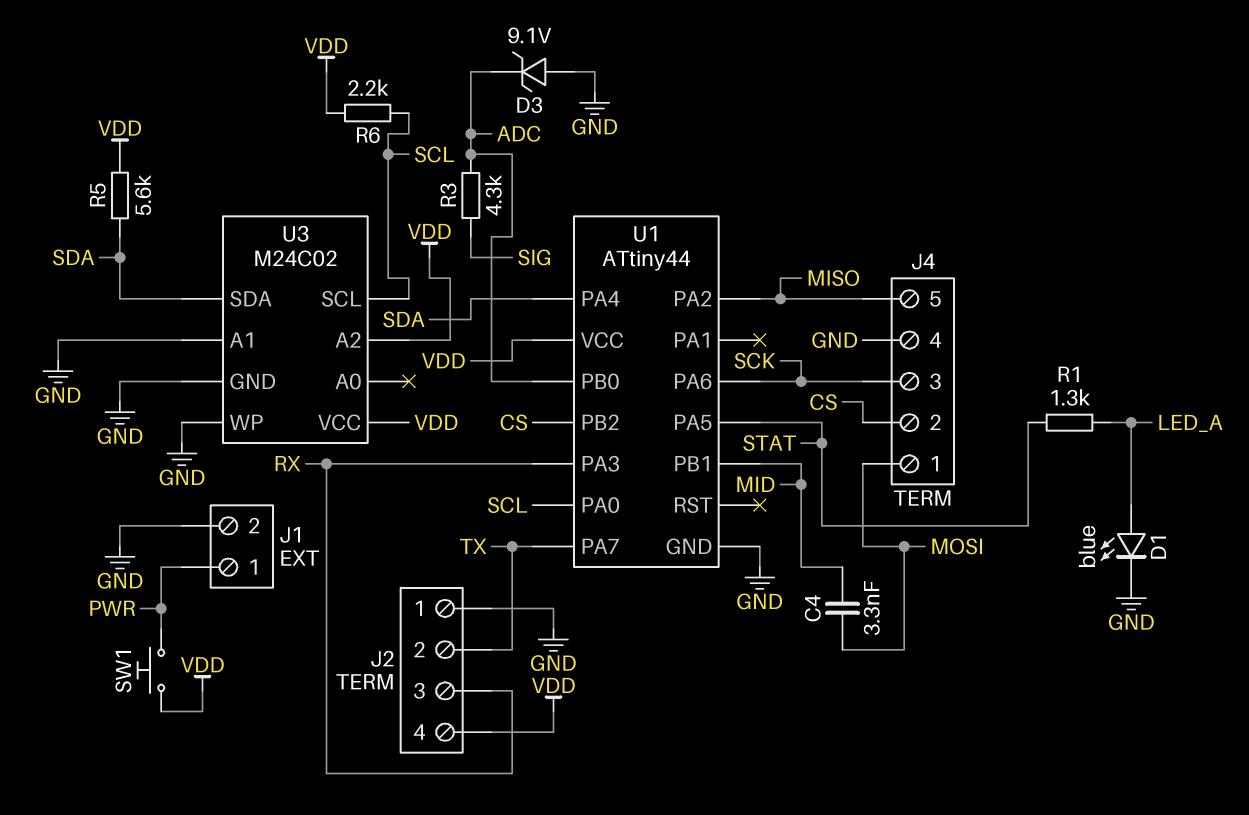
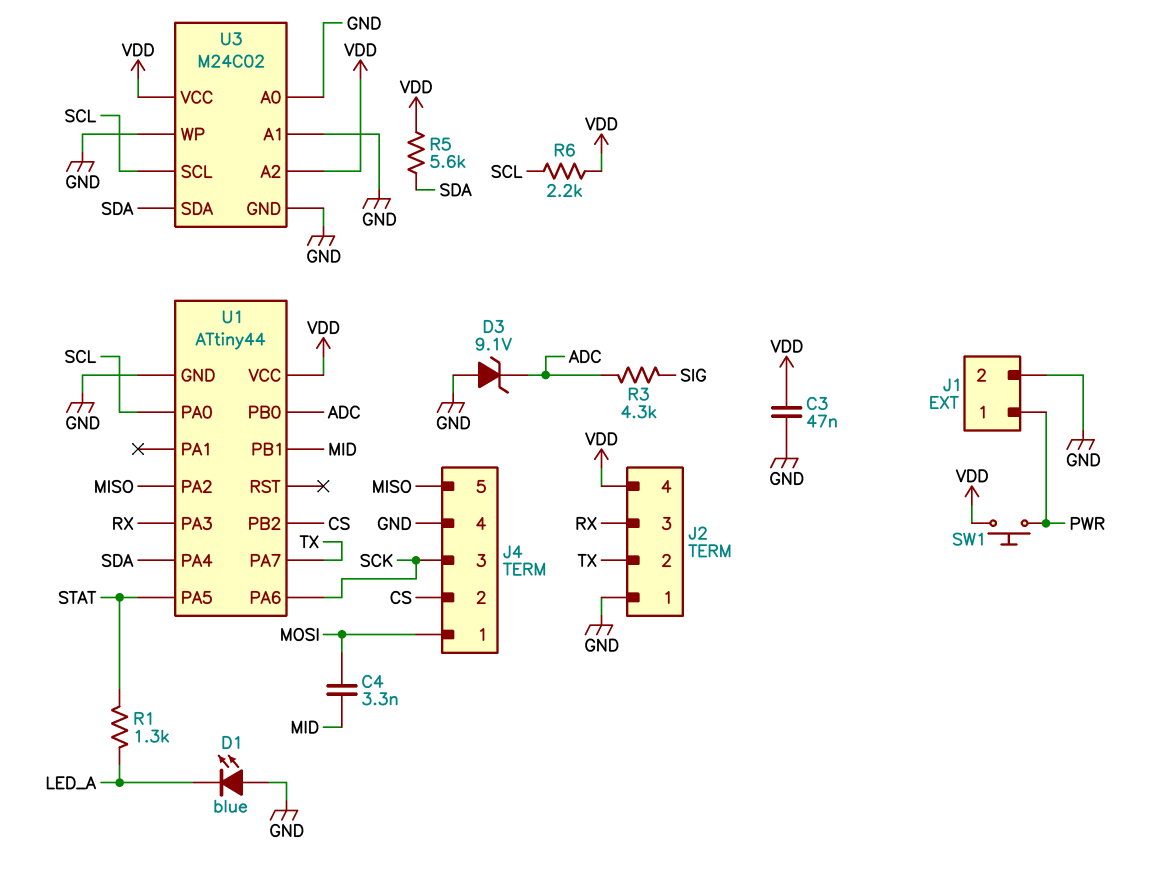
C3: none -> 47nF (GND, VDD)
D1: LED blue (A LED_A, K GND) -> LED blue (A GND, K LED_A)
U3 pin A0: none -> GND

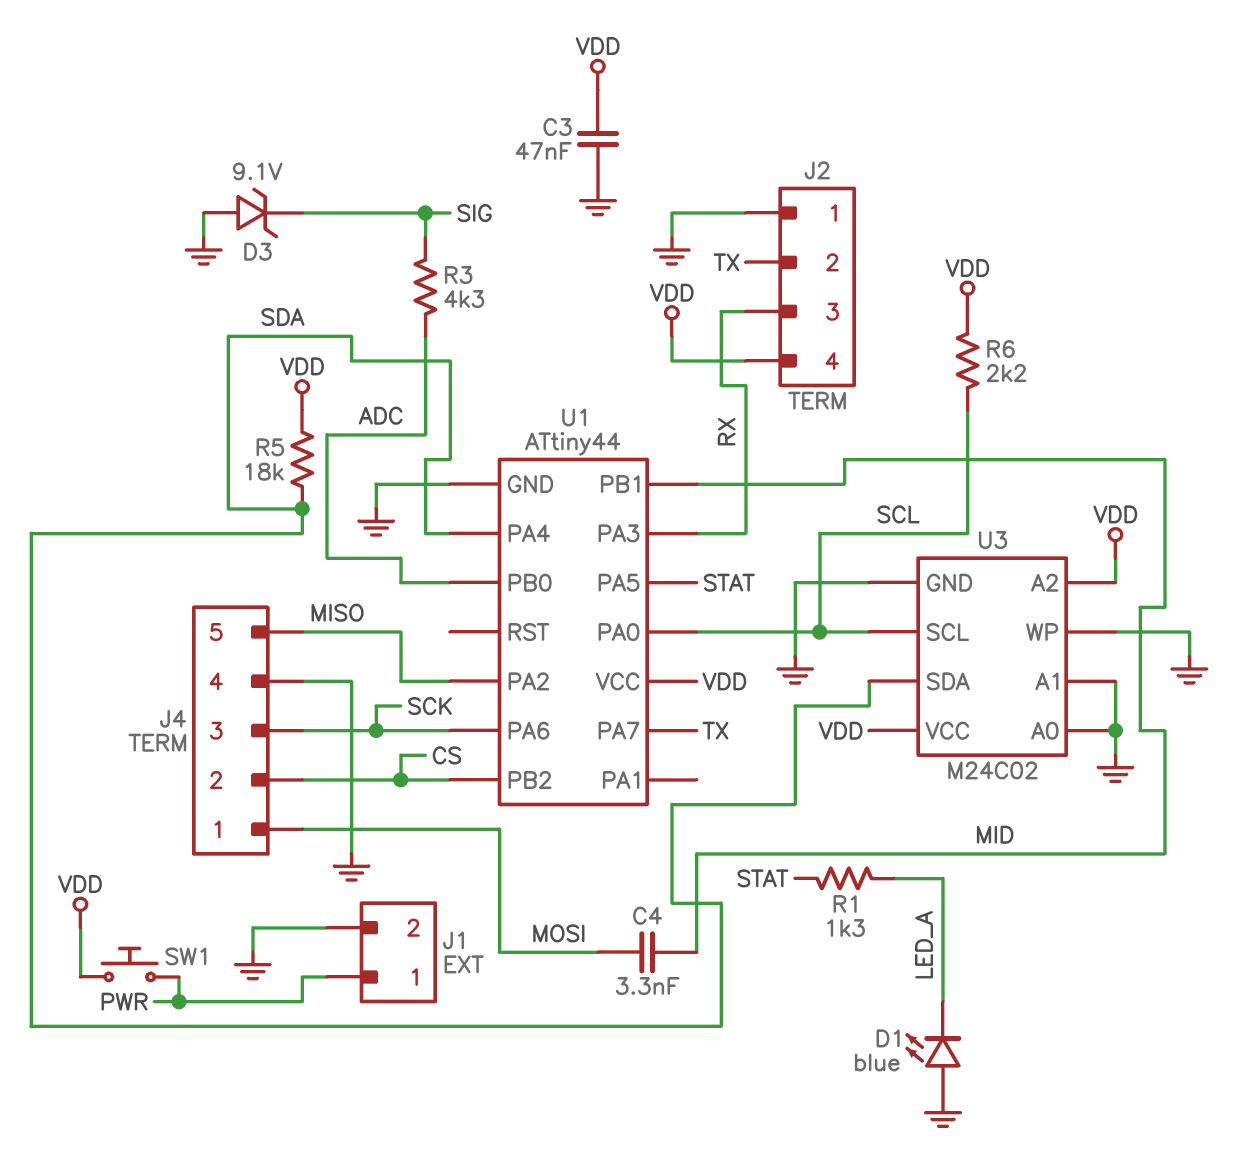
D3: zener 9.1V (A GND, K ADC) -> zener 9.1V (A GND, K SIG)
R5: 5.6k (SDA, VDD) -> 18k (SDA, VDD)

